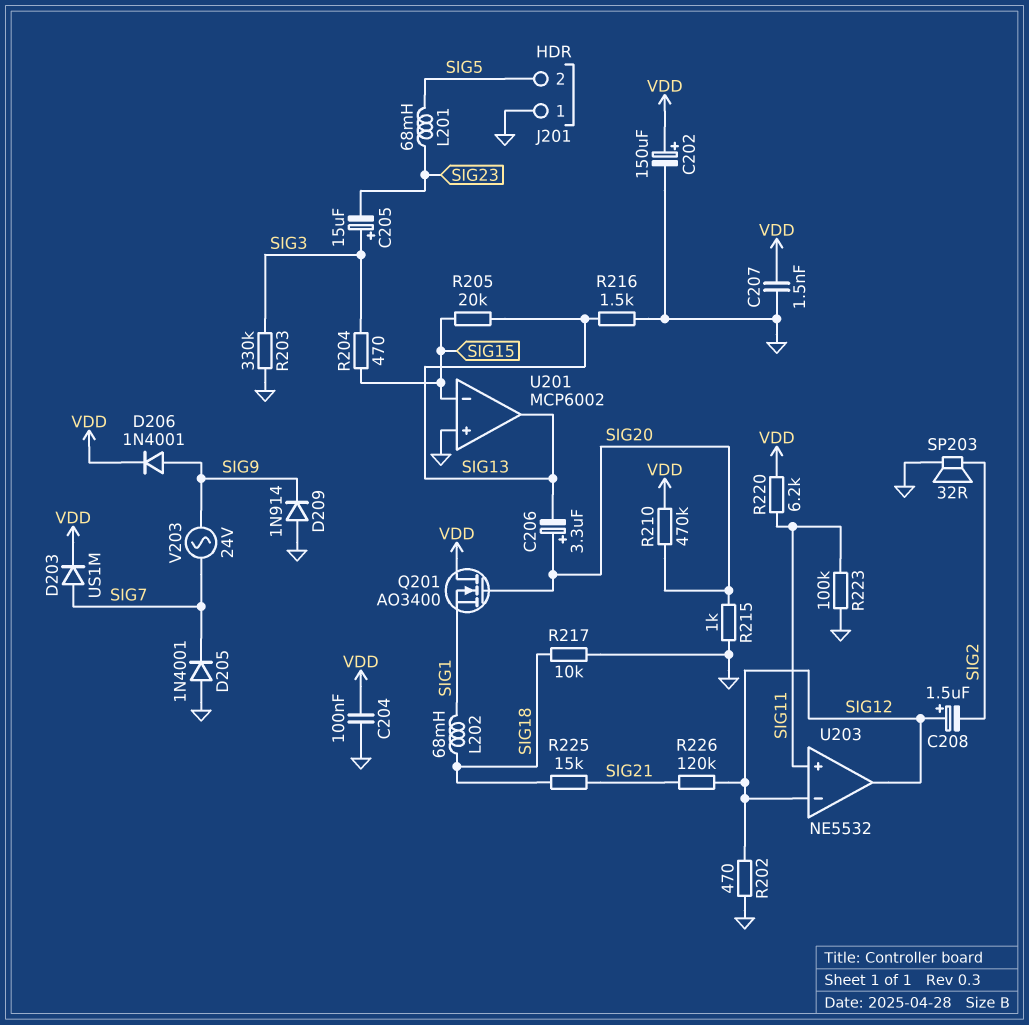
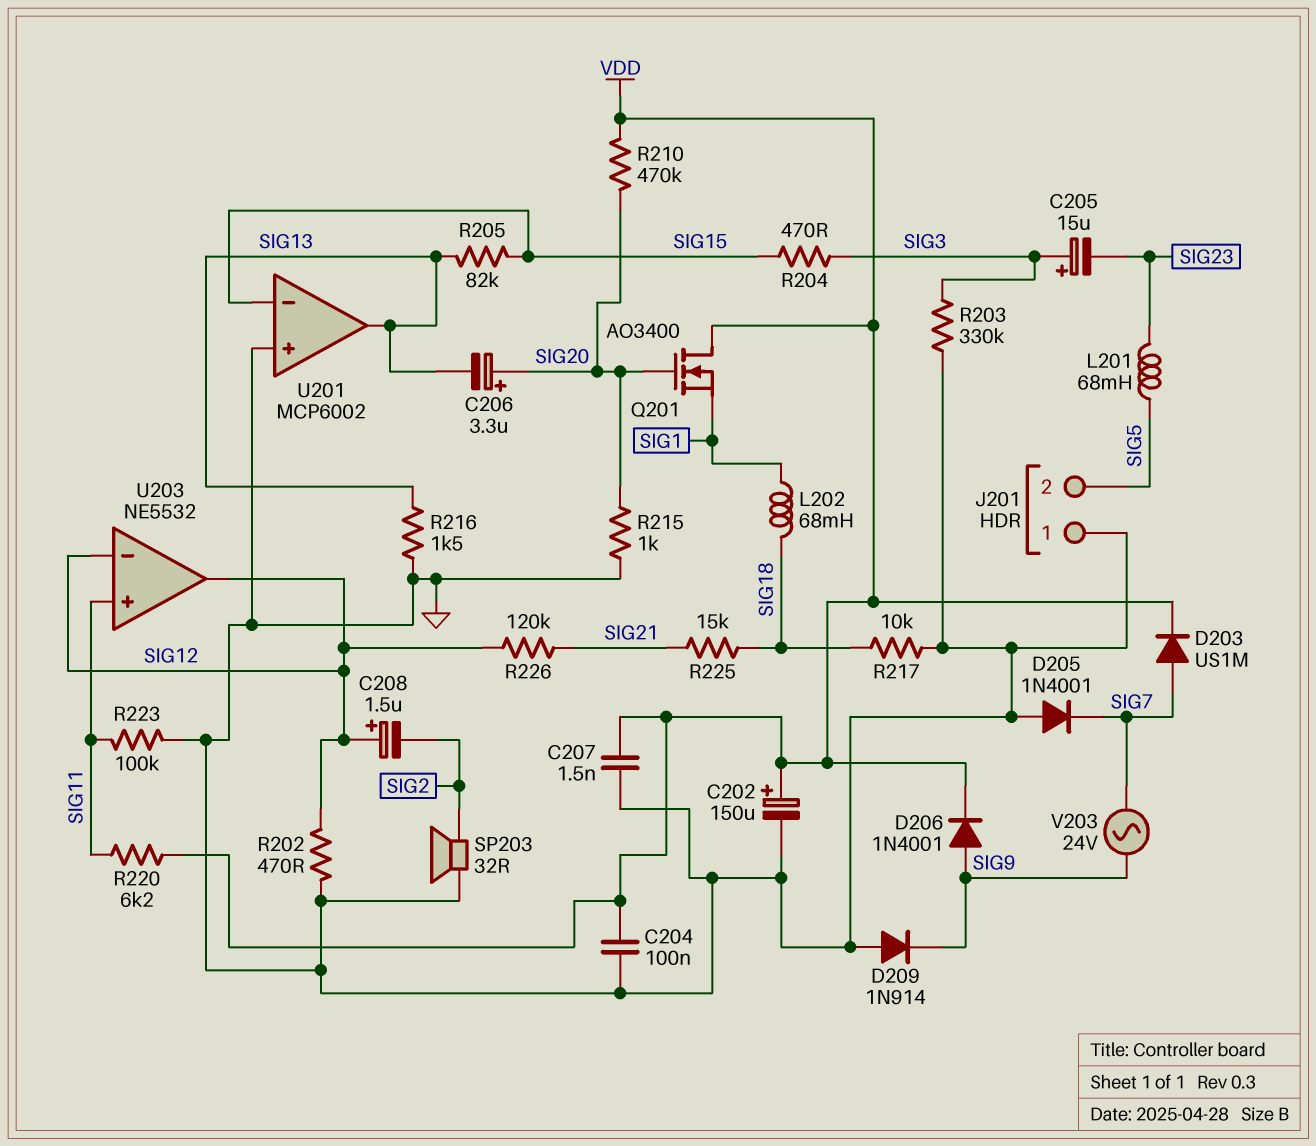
R205: 20k (SIG13, SIG15) -> 82k (SIG13, SIG15)

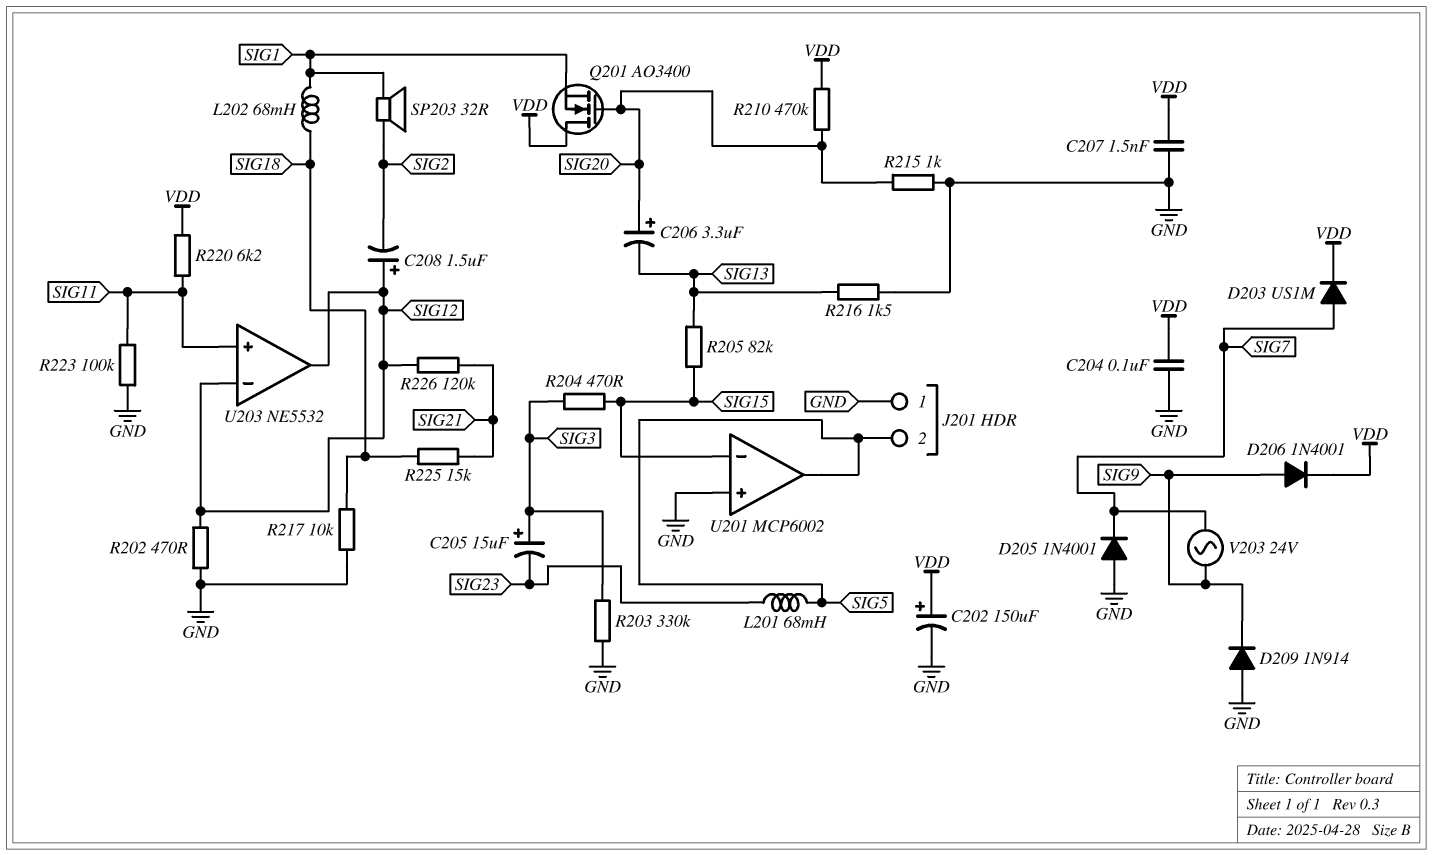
SP203: speaker 32R (GND, SIG2) -> speaker 32R (SIG1, SIG2)
U201 pin out: SIG13 -> SIG5

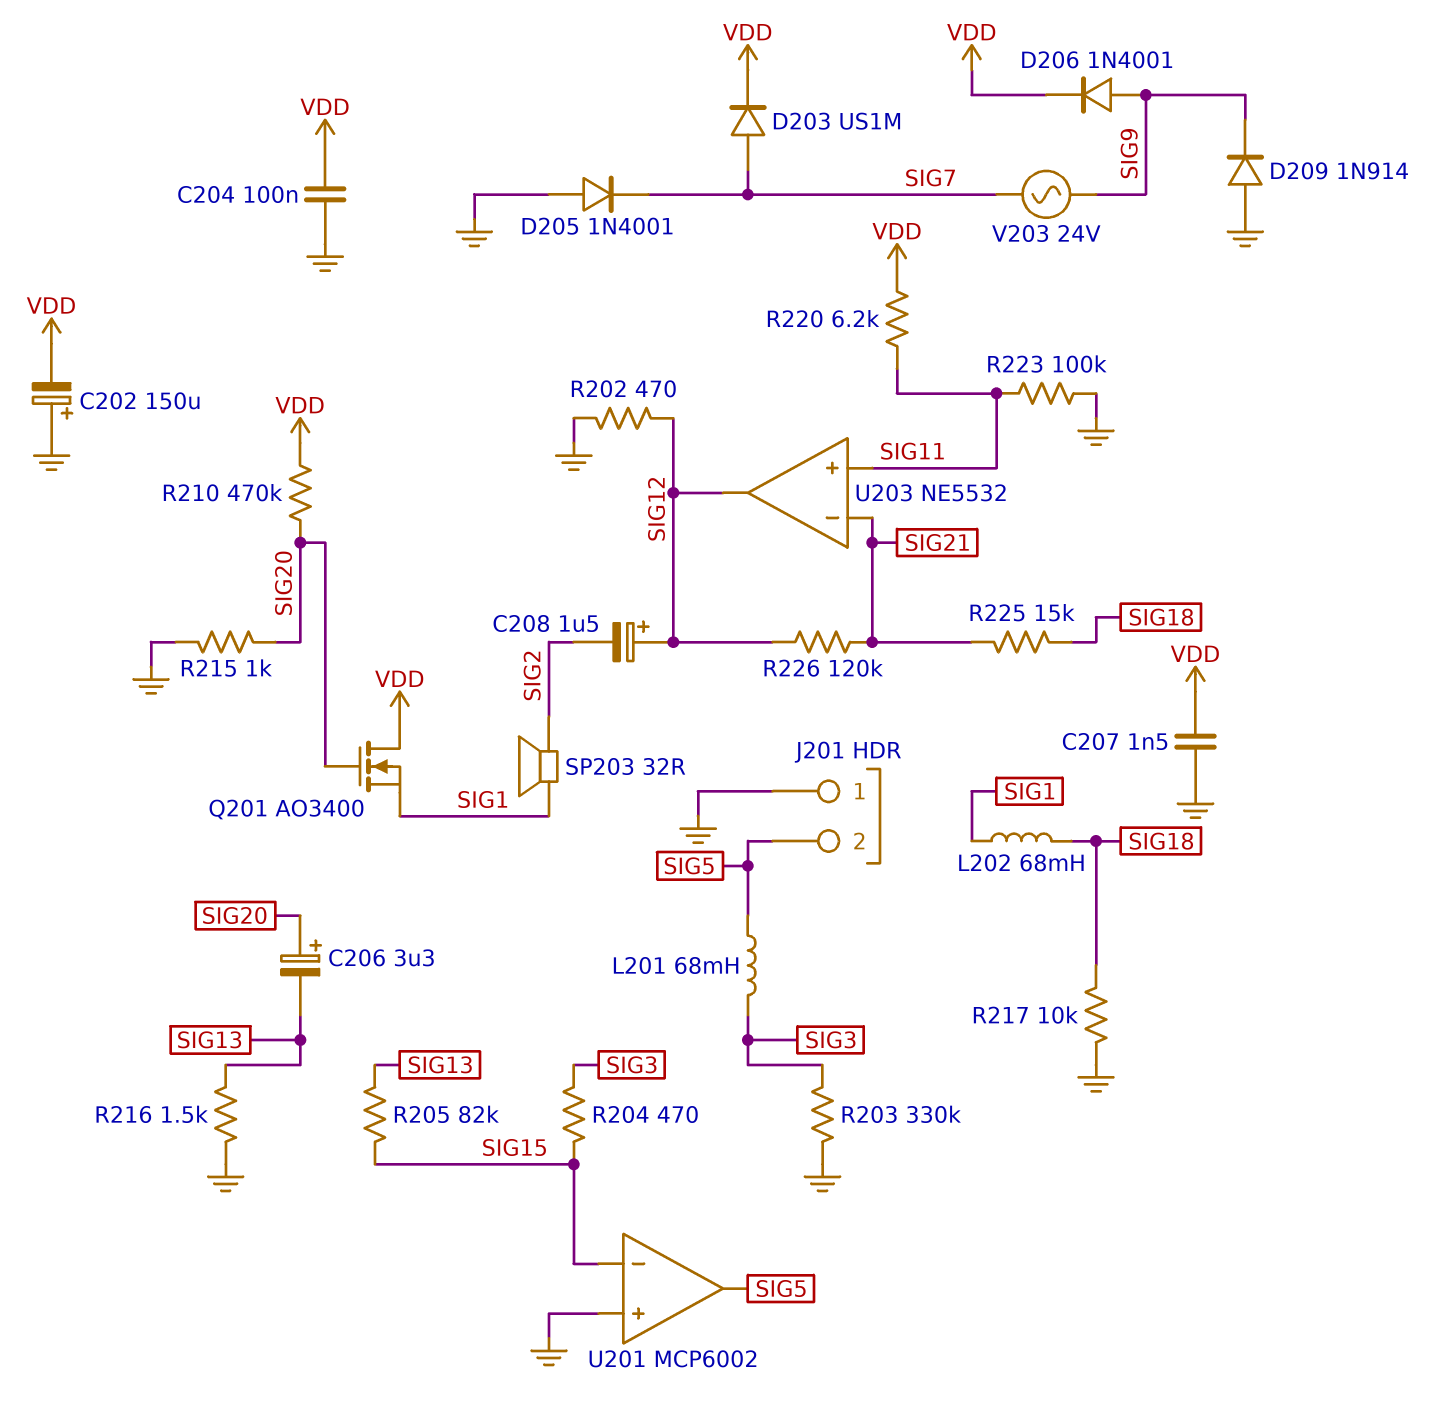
C202: 150uF (plus VDD, minus GND) -> 150uF (plus GND, minus VDD)
C205: 15uF (plus SIG3, minus SIG23) -> none
L201: 68mH (SIG5, SIG23) -> 68mH (SIG3, SIG5)
U203 pin in-: SIG12 -> SIG21

